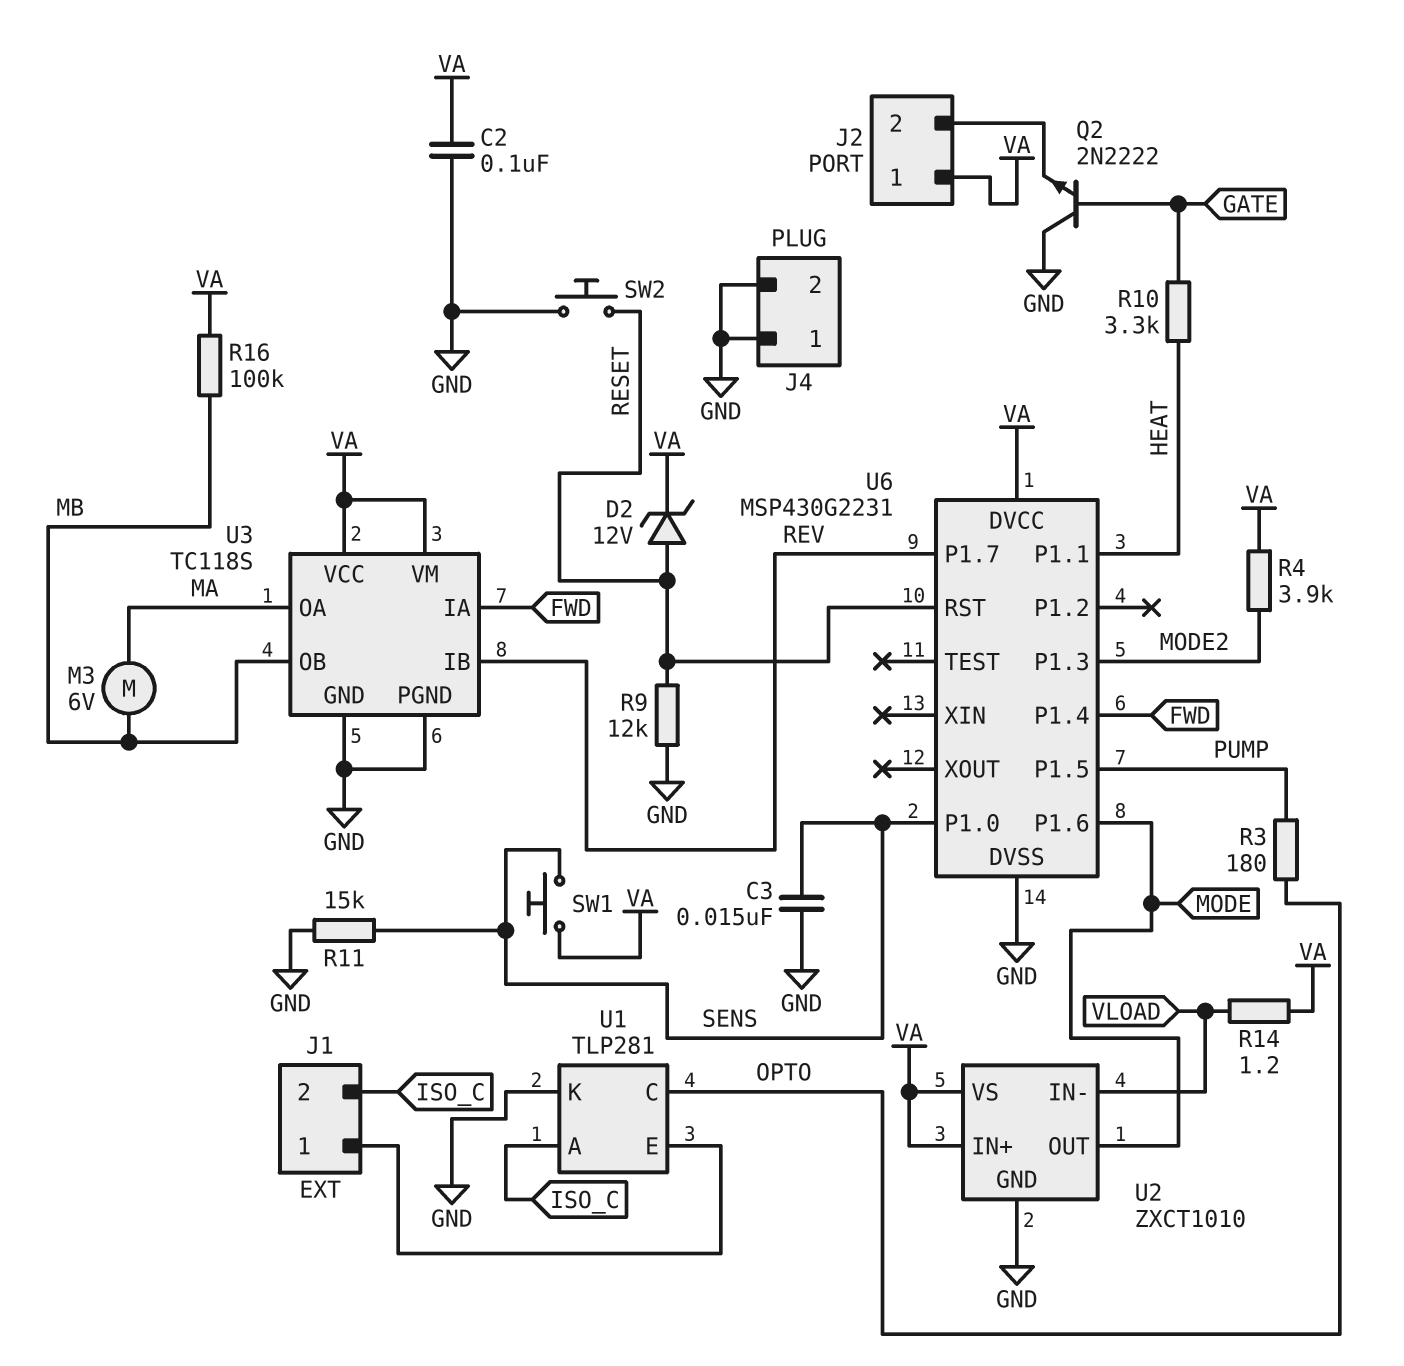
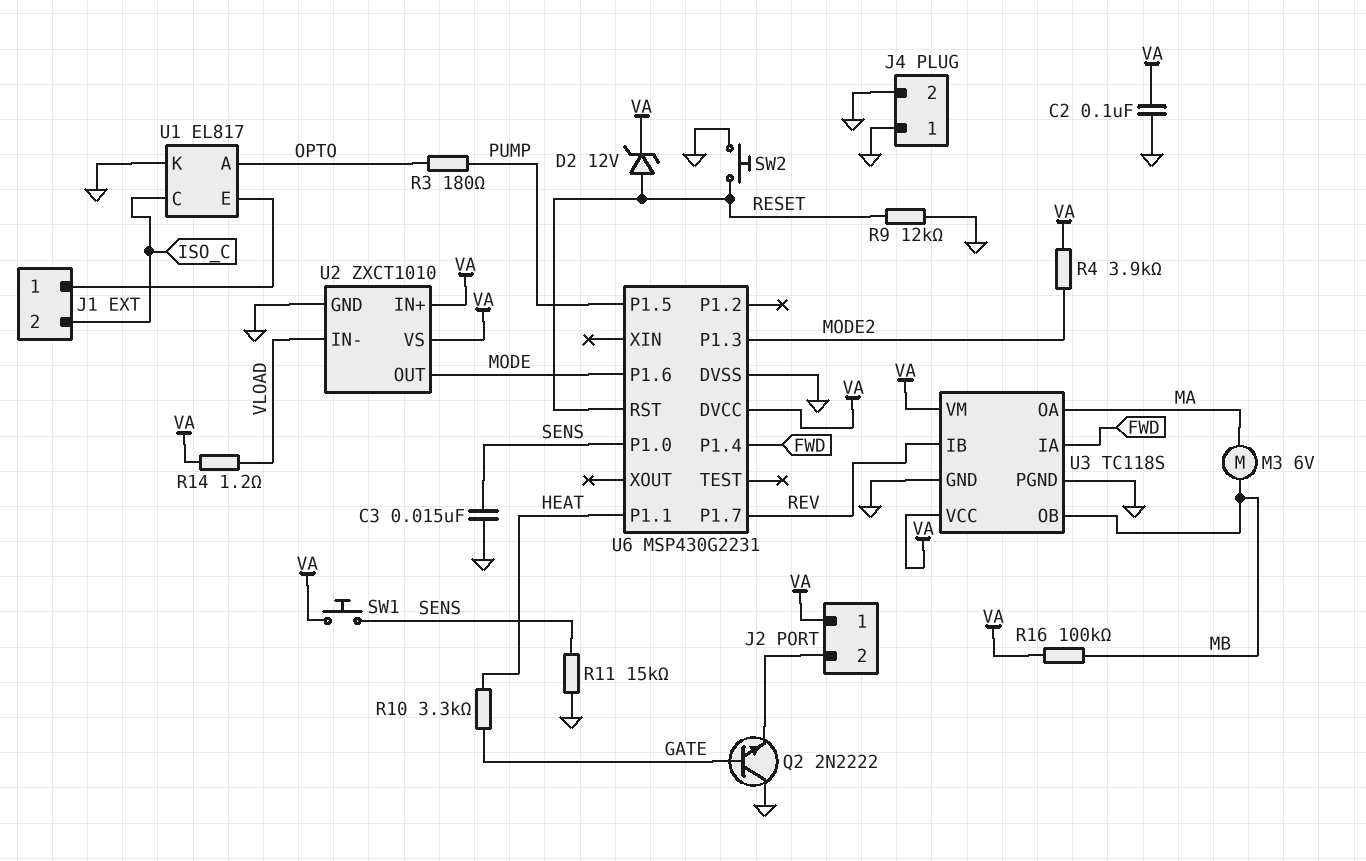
U1: TLP281 -> EL817
U1 pin A: ISO_C -> OPTO
U1 pin C: OPTO -> ISO_C

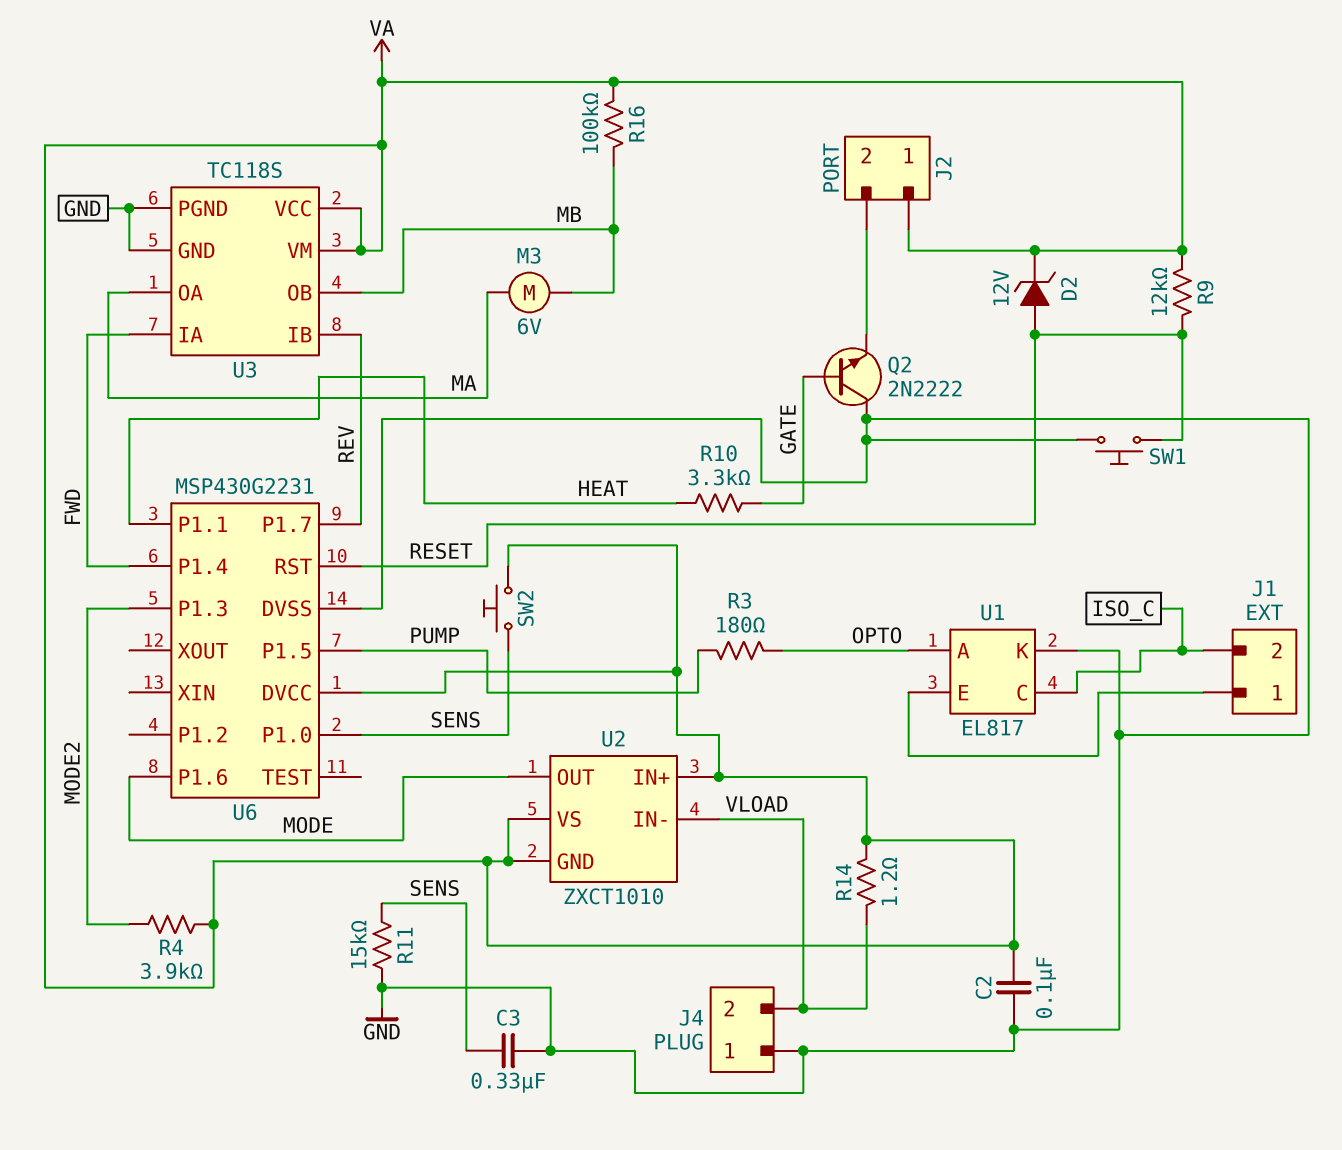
C3: 15nF (GND, SENS) -> 330nF (GND, SENS)
J4 pin 2: GND -> VLOAD
R9: 12k (GND, RESET) -> 12k (RESET, VA)
SW1: button (SENS, VA) -> button (GND, RESET)
SW2: button (GND, RESET) -> button (SENS, VA)
U2 pin GND: GND -> VA

